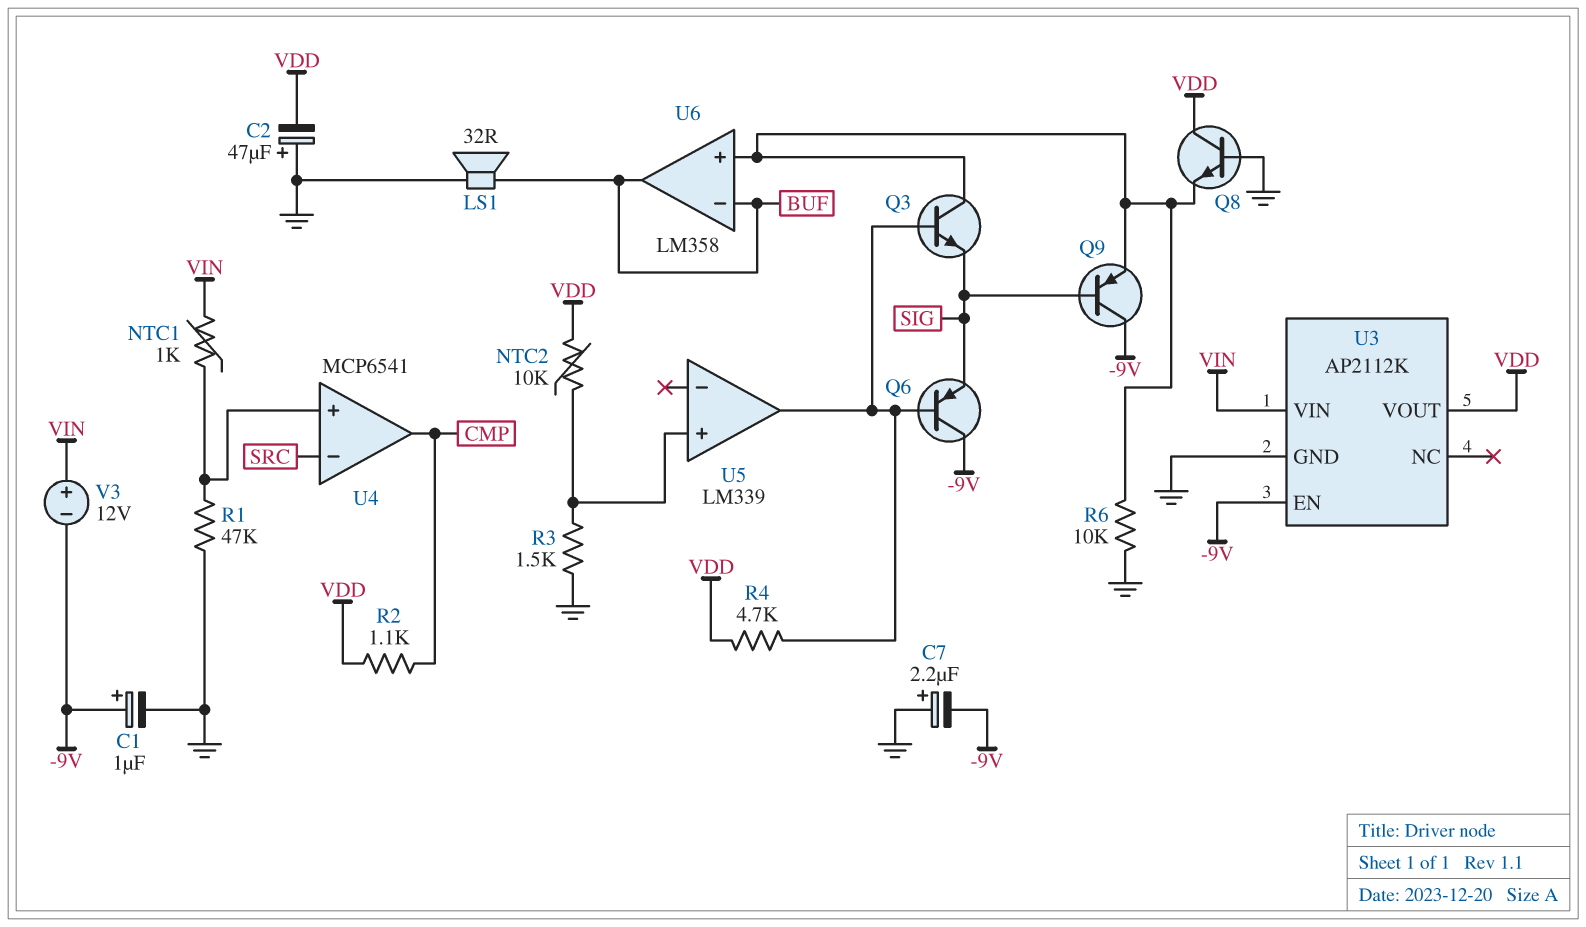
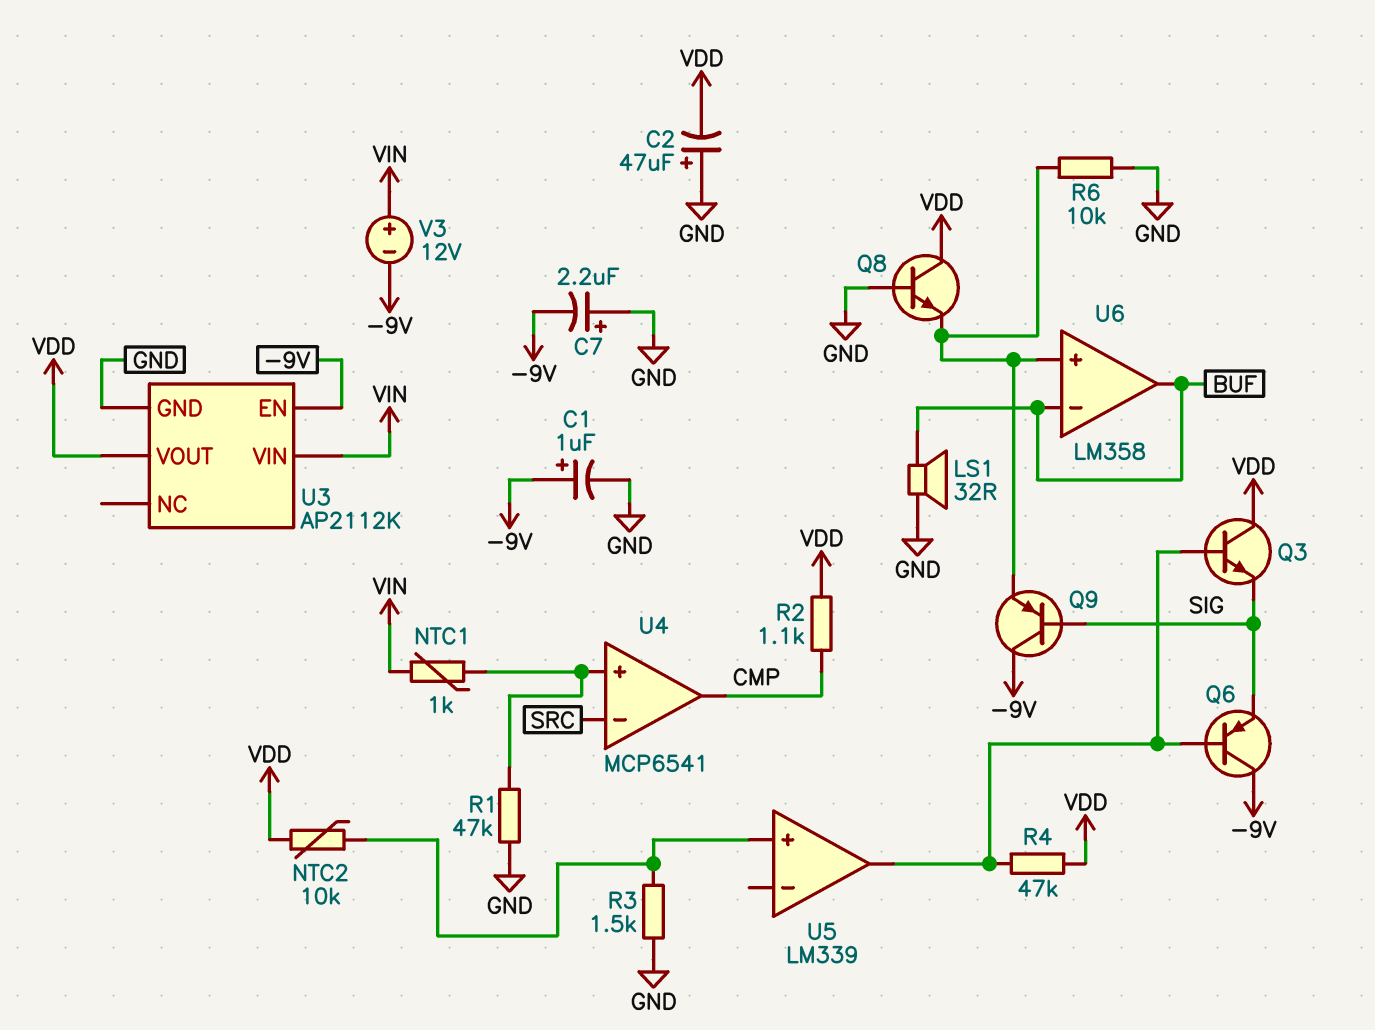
Q3: NPN (B U5/out, C U6/in+, E SIG) -> NPN (B U5/out, C VDD, E SIG)
R4: 4.7k (U5/out, VDD) -> 47k (U5/out, VDD)

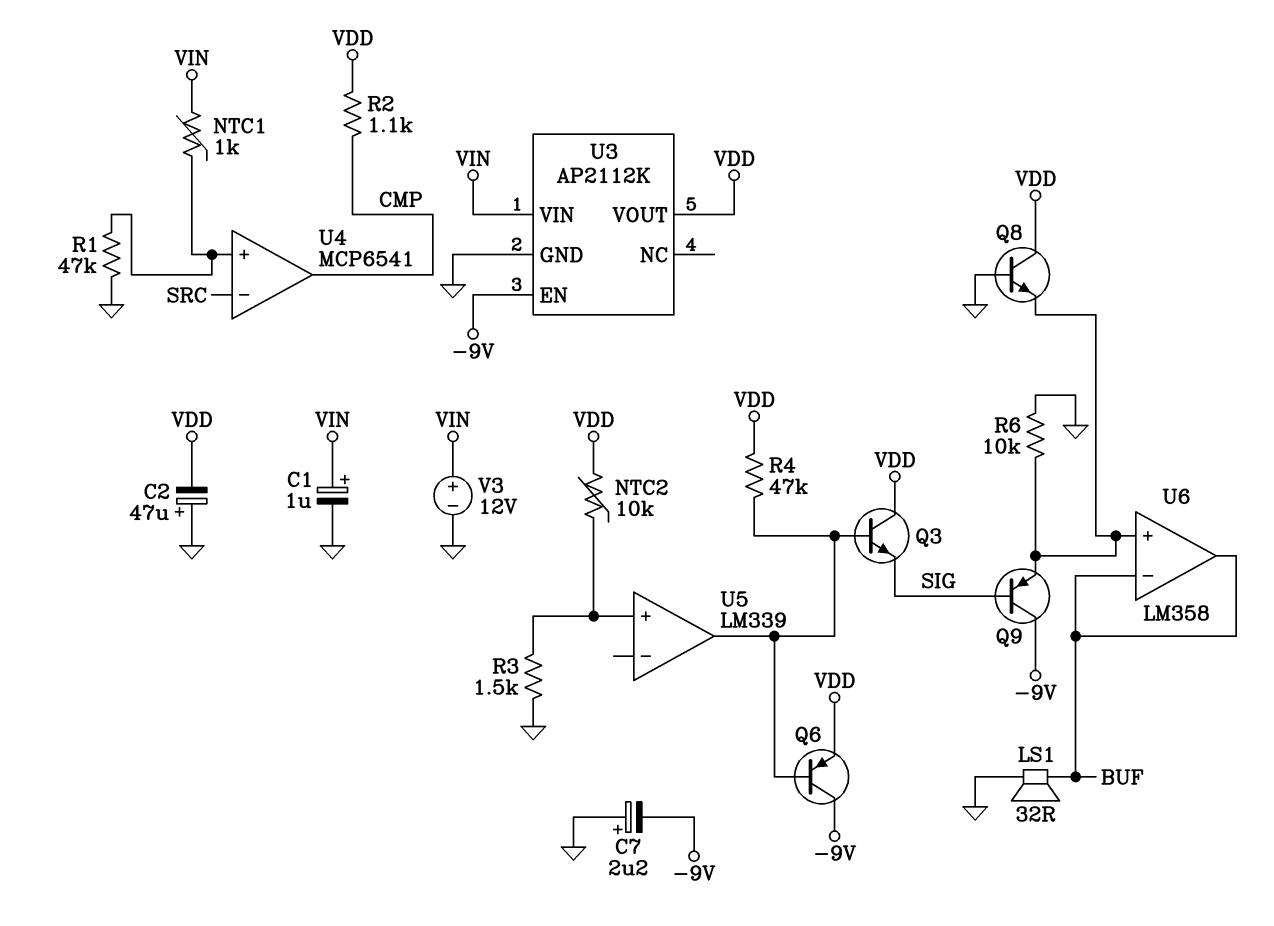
C1: 1uF (plus -9V, minus GND) -> 1uF (plus VIN, minus GND)
Q6: PNP (B U5/out, C -9V, E SIG) -> PNP (B U5/out, C -9V, E VDD)
V3: 12V (plus VIN, minus -9V) -> 12V (plus VIN, minus GND)

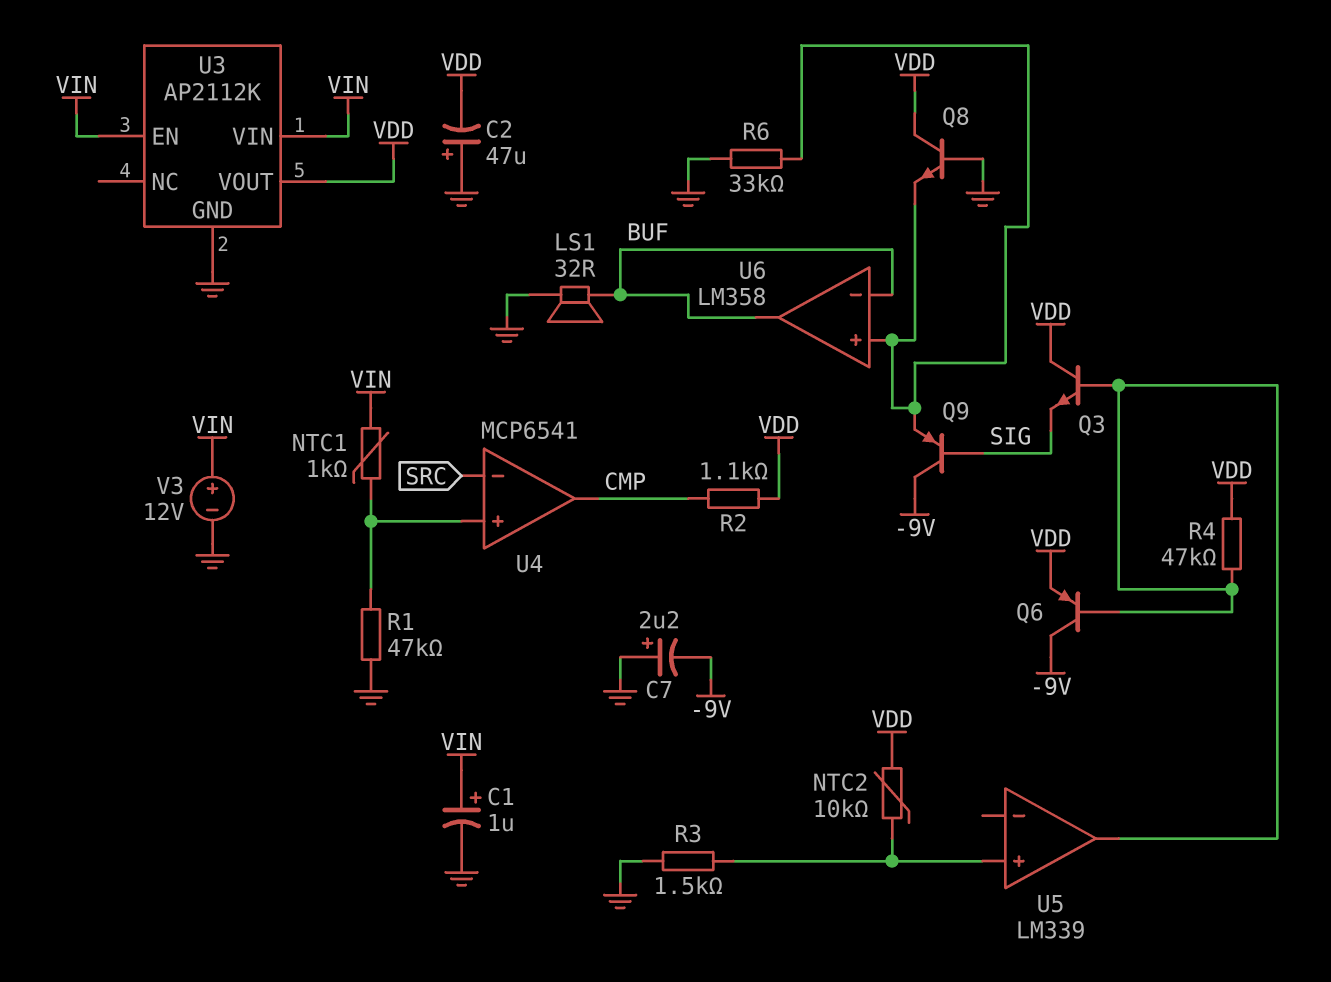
R6: 10k (GND, U6/in+) -> 33k (GND, U6/in+)
U3 pin EN: -9V -> VIN

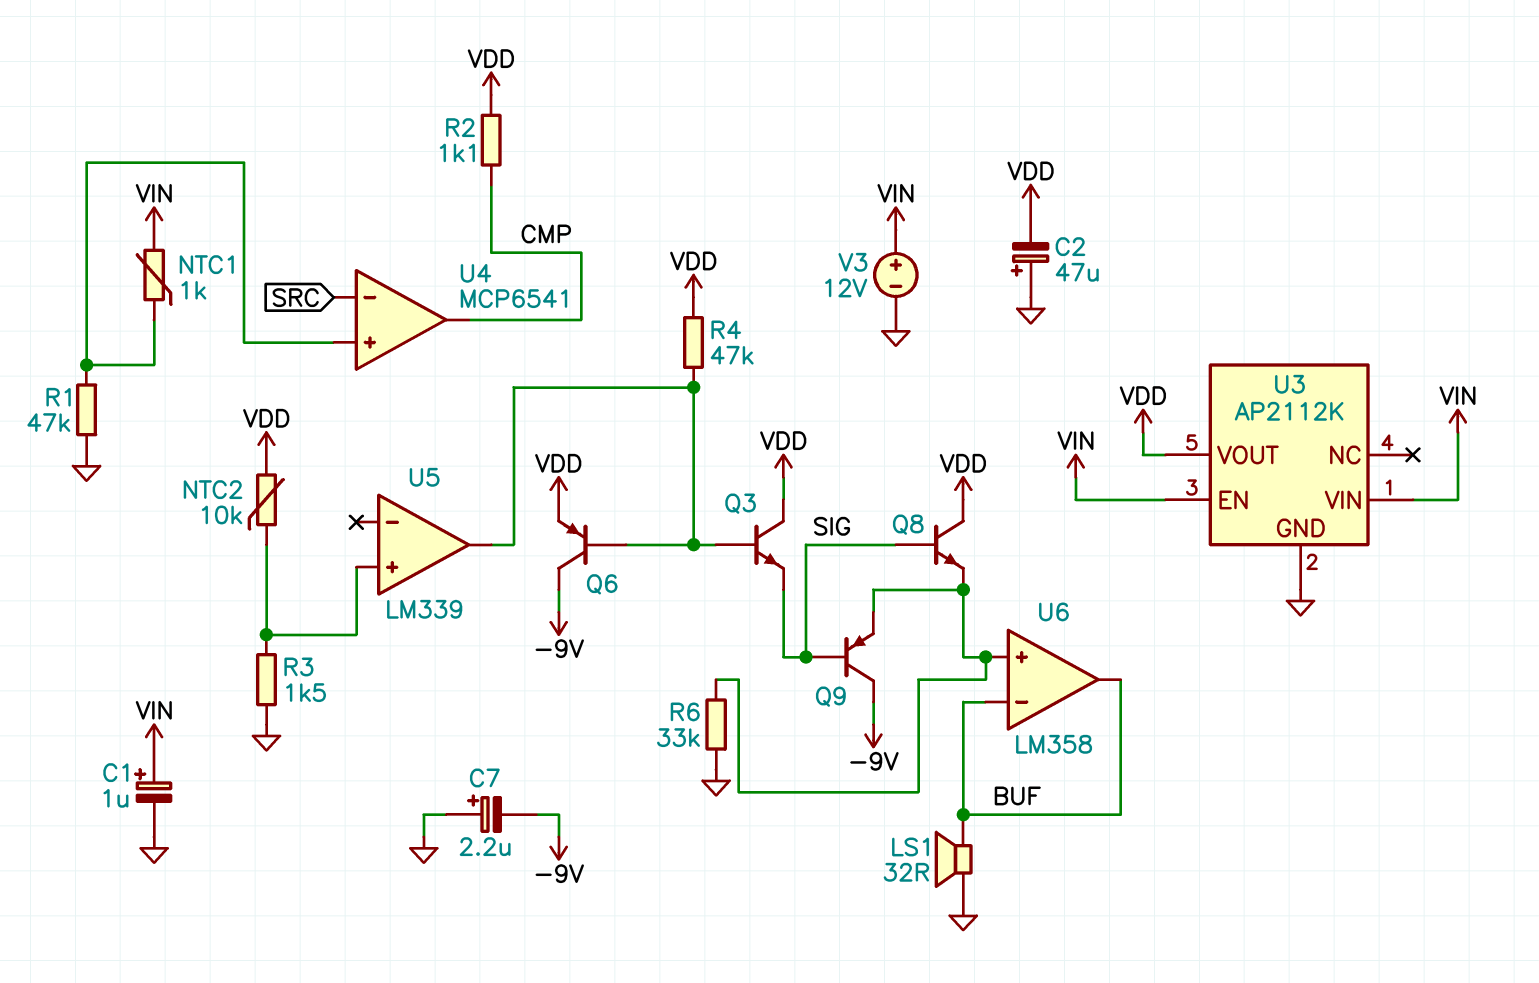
Q8: NPN (B GND, C VDD, E U6/in+) -> NPN (B SIG, C VDD, E U6/in+)

